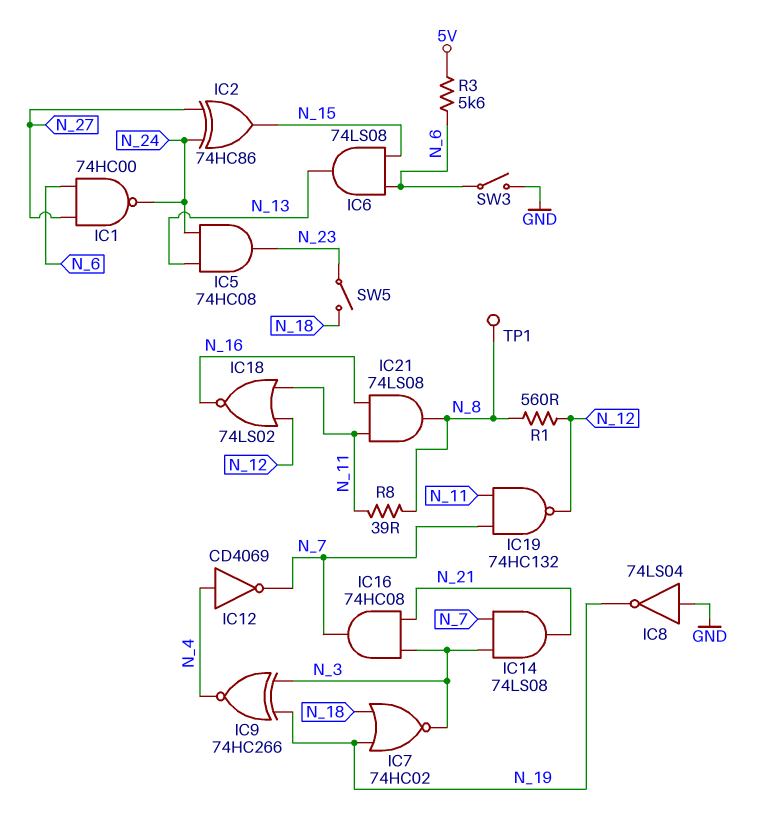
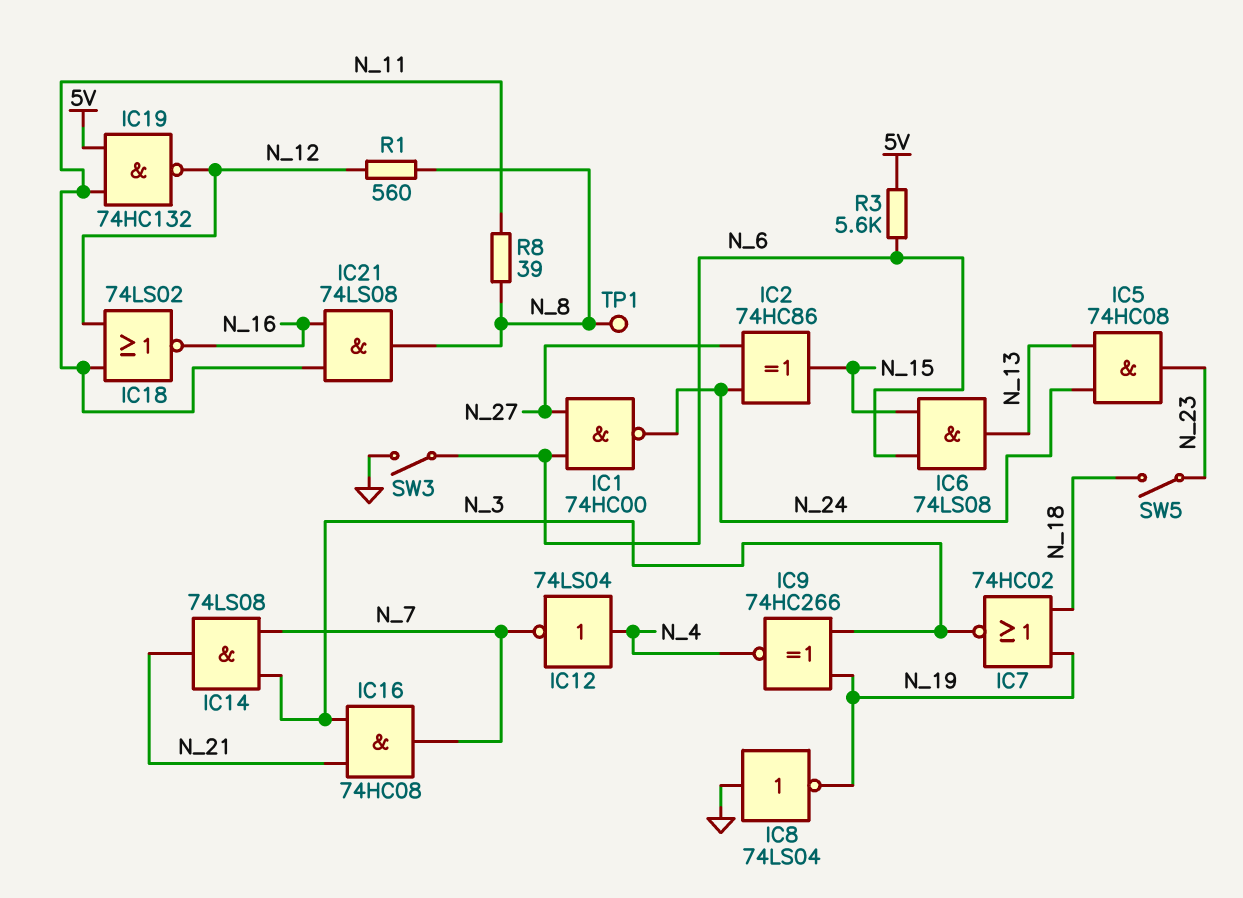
IC12: NOT CD4069 (in N_4, out N_7) -> NOT 74LS04 (in N_4, out N_7)
IC19: NAND 74HC132 (in N_7, in N_11, out N_12) -> NAND 74HC132 (in 5V, in N_11, out N_12)

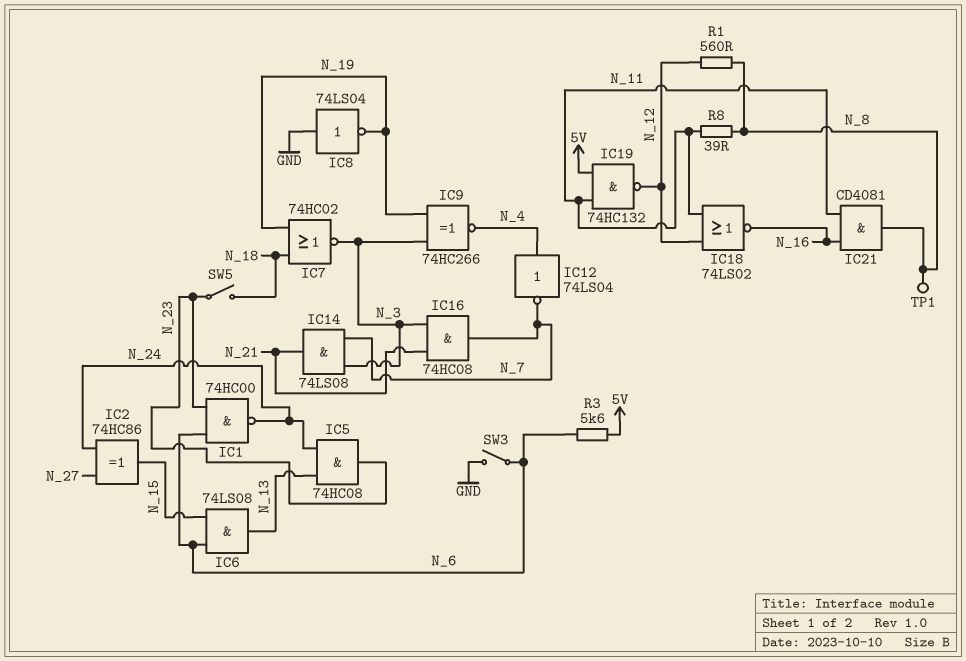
IC1: NAND 74HC00 (in N_6, in N_27, out N_24) -> NAND 74HC00 (in N_6, in N_23, out N_24)
IC21: AND 74LS08 (in N_11, in N_16, out N_8) -> AND CD4081 (in N_11, in N_16, out N_8)

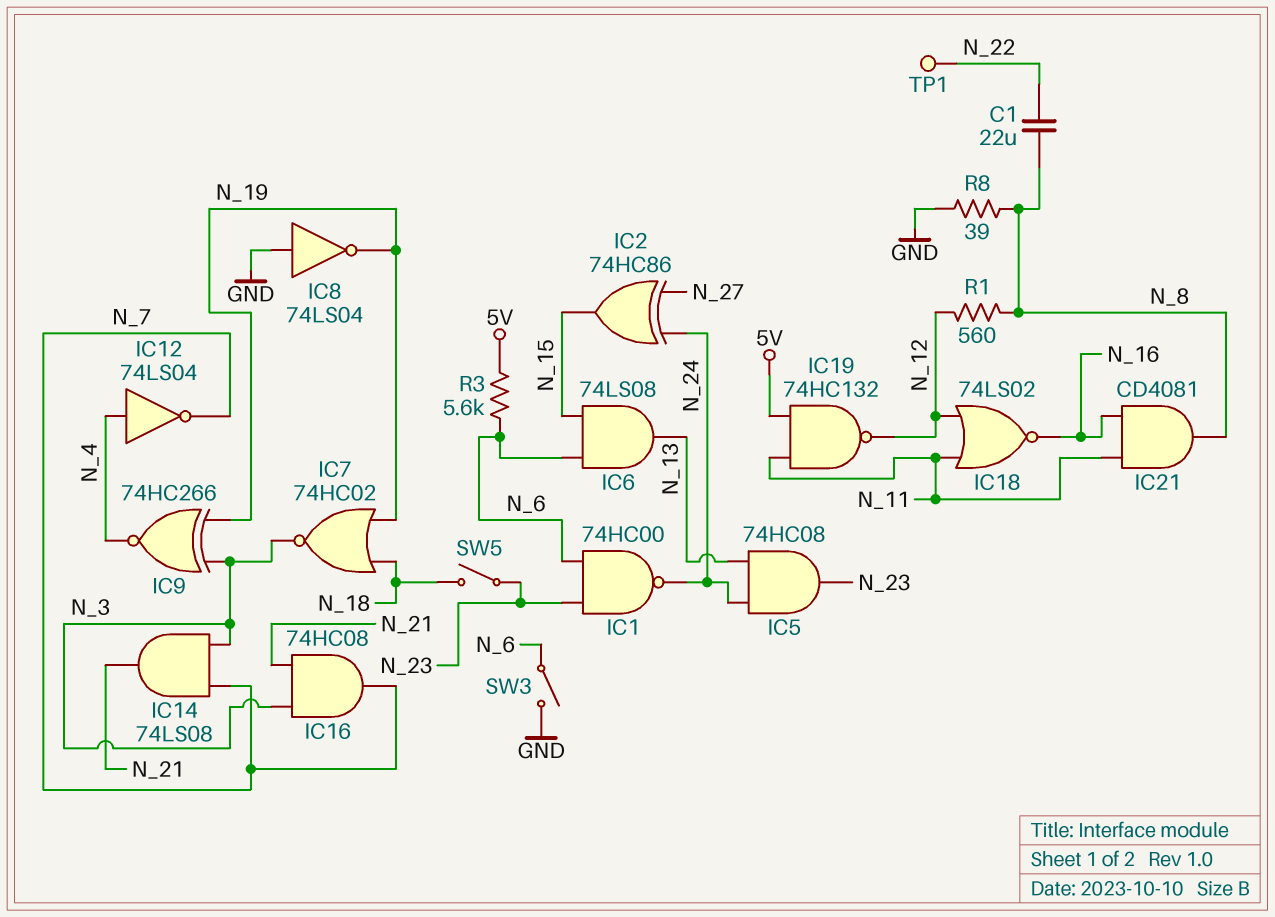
C1: none -> 22uF (N_8, N_22)
R8: 39 (N_8, N_11) -> 39 (GND, N_8)
TP1: test point (N_8) -> test point (N_22)

